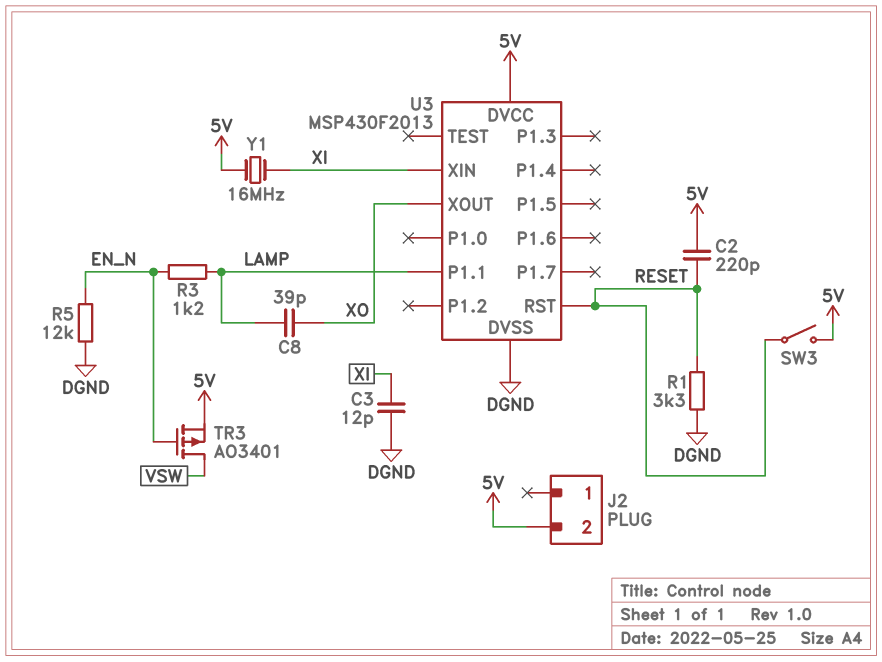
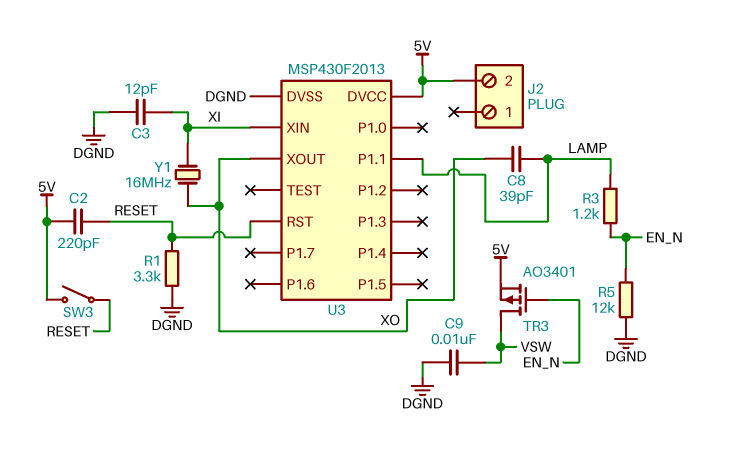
C9: none -> 10nF (DGND, VSW)
Y1: 16MHz (5V, XI) -> 16MHz (XI, XO)

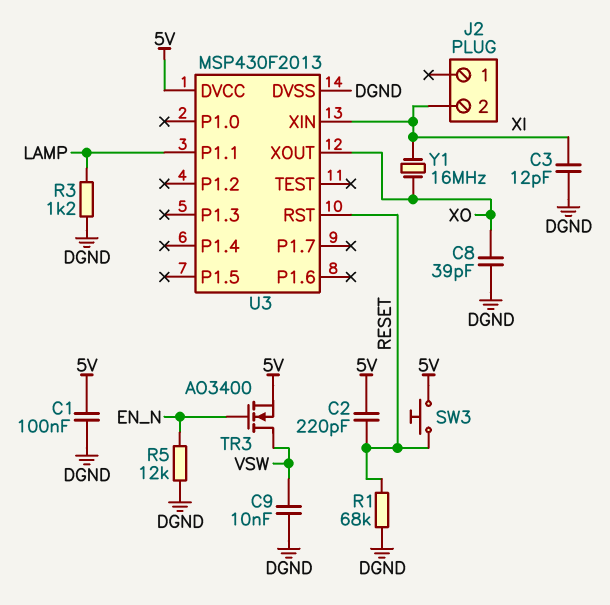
C1: none -> 100nF (5V, DGND)
C8: 39pF (LAMP, XO) -> 39pF (DGND, XO)
J2 pin 2: 5V -> XI
R1: 3.3k (DGND, RESET) -> 68k (DGND, RESET)
R3: 1.2k (EN_N, LAMP) -> 1.2k (DGND, LAMP)
SW3: switch (5V, RESET) -> button (5V, RESET)
TR3: PMOS AO3401 (G EN_N, D VSW, S 5V) -> NMOS AO3400 (G EN_N, D VSW, S 5V)

